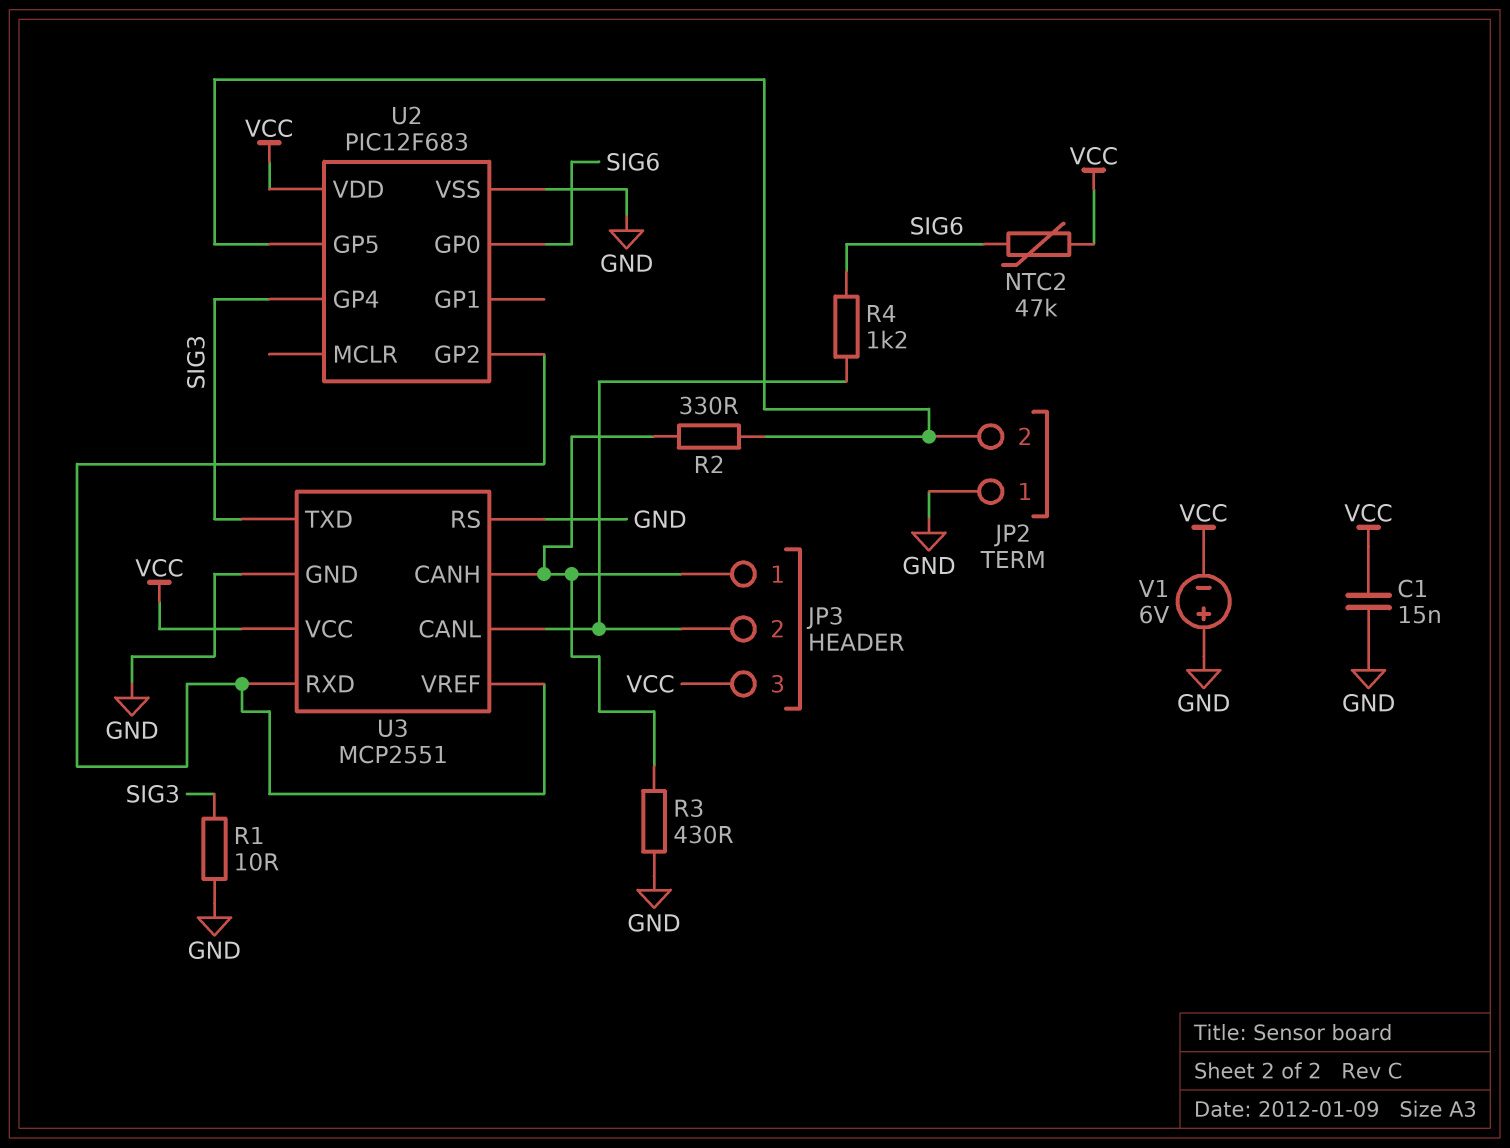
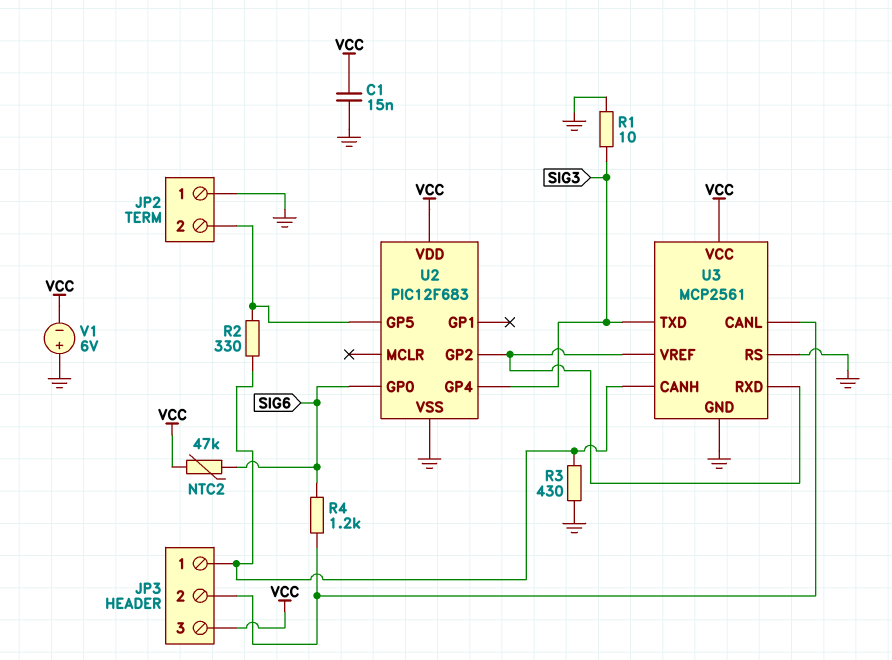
U3: MCP2551 -> MCP2561

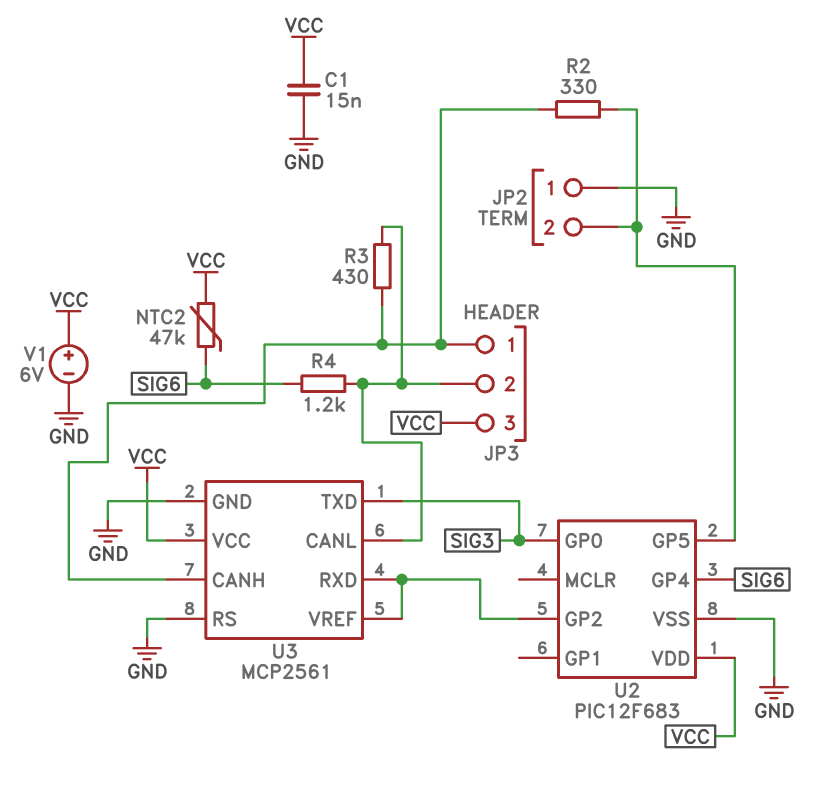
R1: 10 (GND, SIG3) -> none
R3: 430 (GND, JP3/1) -> 430 (JP3/1, JP3/2)
U2 pin GP0: SIG6 -> SIG3
U2 pin GP4: SIG3 -> SIG6
V1: 6V (plus GND, minus VCC) -> 6V (plus VCC, minus GND)

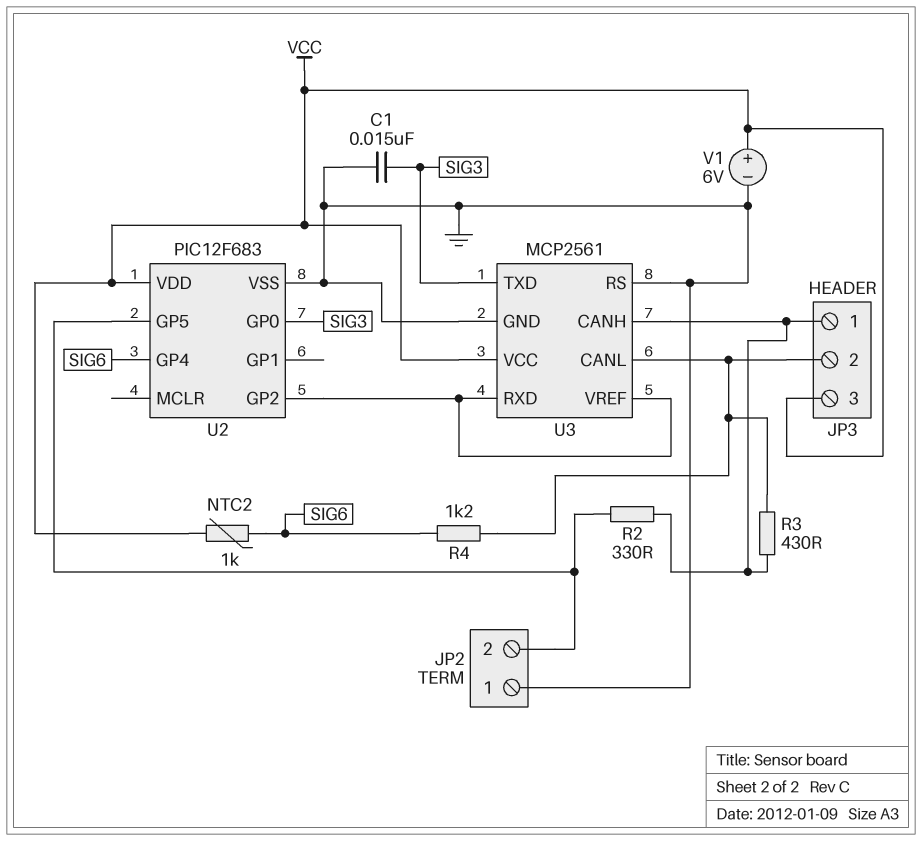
C1: 15nF (GND, VCC) -> 15nF (GND, SIG3)
NTC2: 47k (SIG6, VCC) -> 1k (SIG6, VCC)

